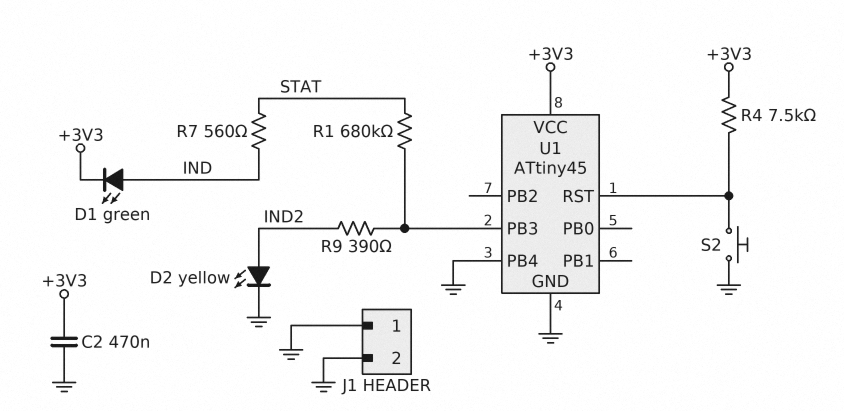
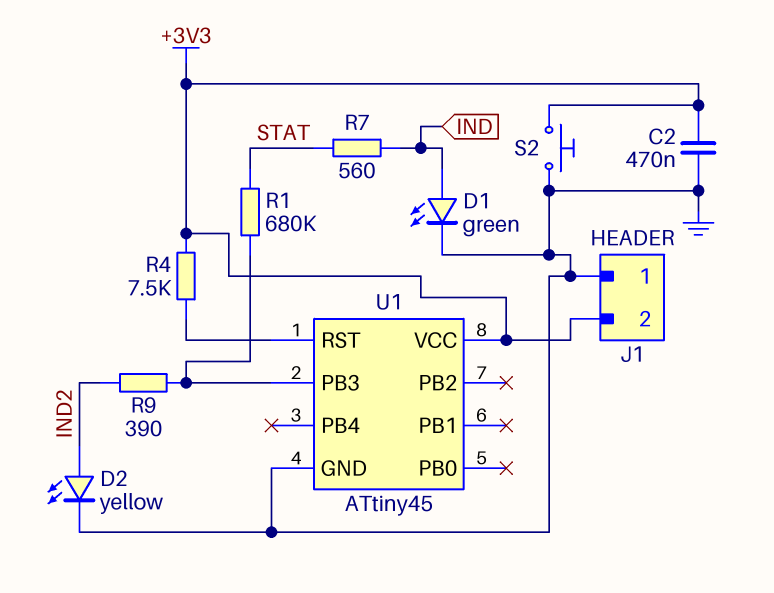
D1: LED green (A IND, K +3V3) -> LED green (A IND, K GND)
J1 pin 2: GND -> +3V3
S2: button (GND, U1/RST) -> button (+3V3, GND)
U1 pin PB4: GND -> none

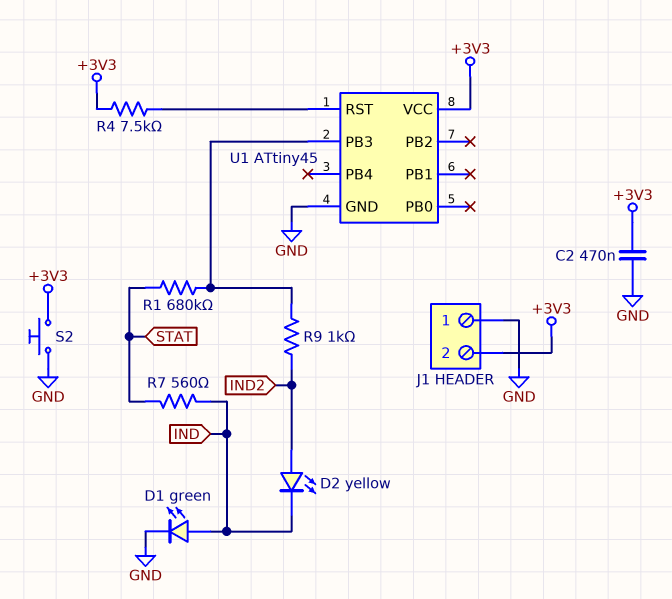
D2: LED yellow (A IND2, K GND) -> LED yellow (A IND2, K IND)
R9: 390 (IND2, U1/PB3) -> 1k (IND2, U1/PB3)

